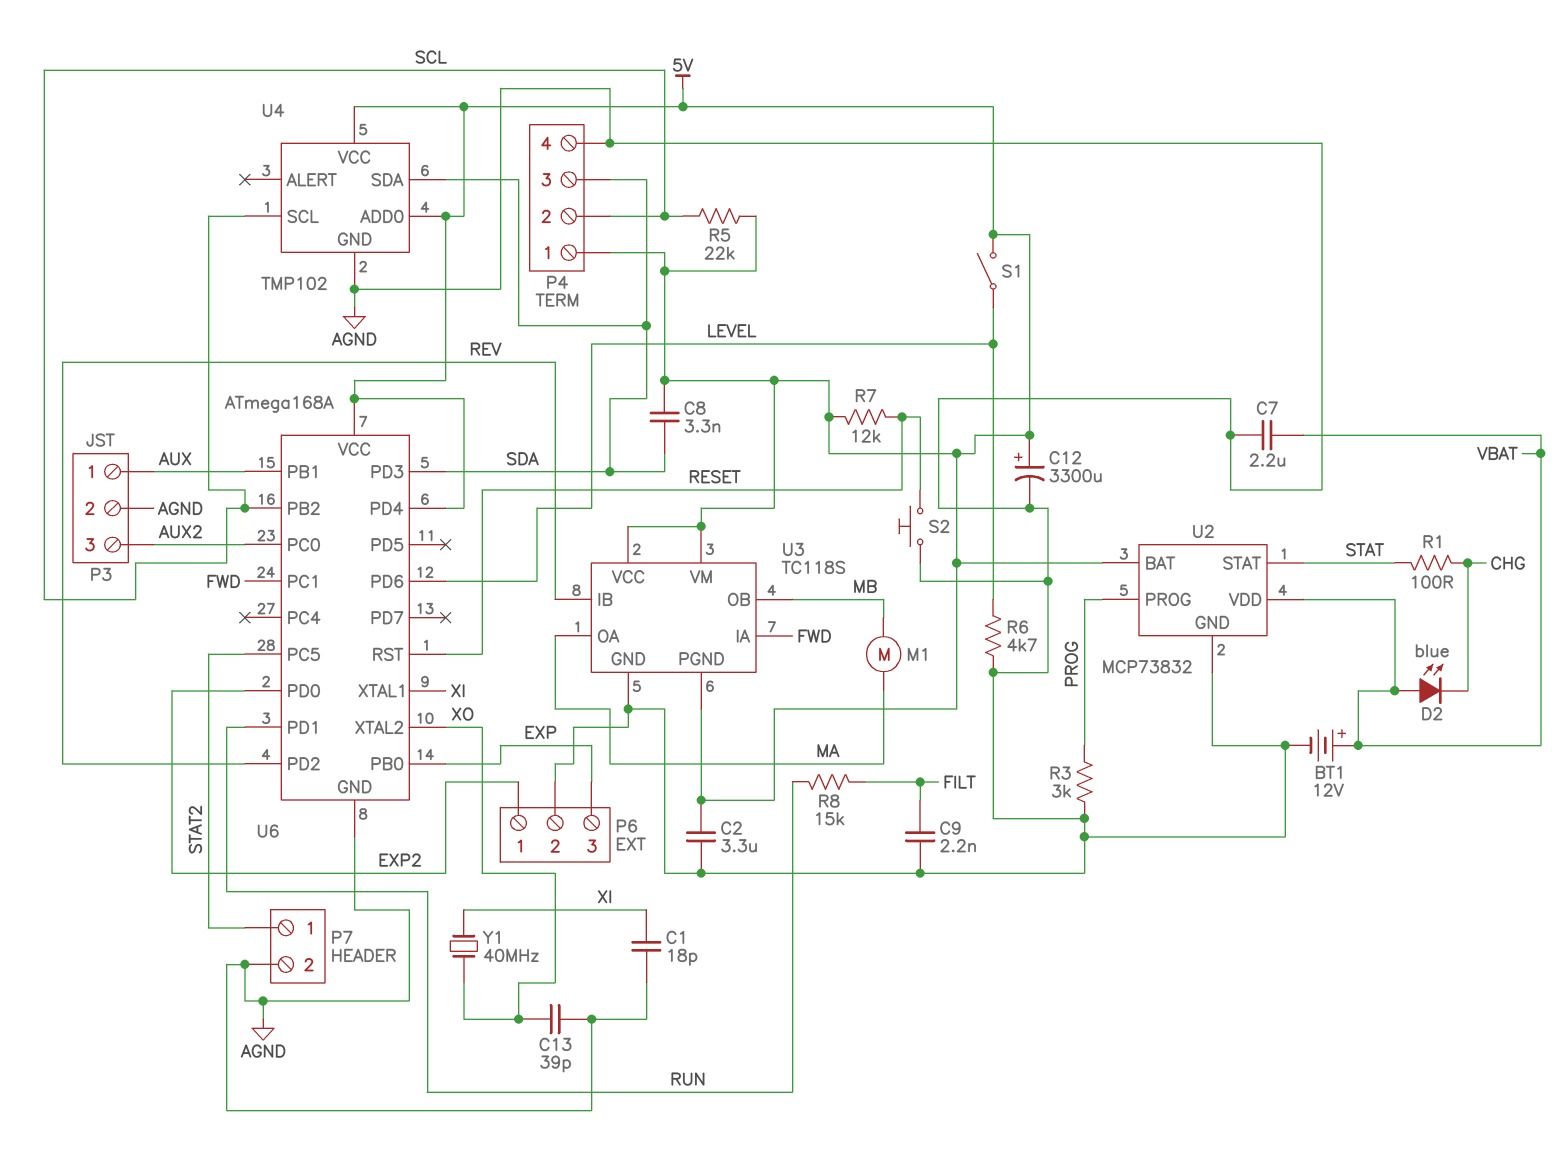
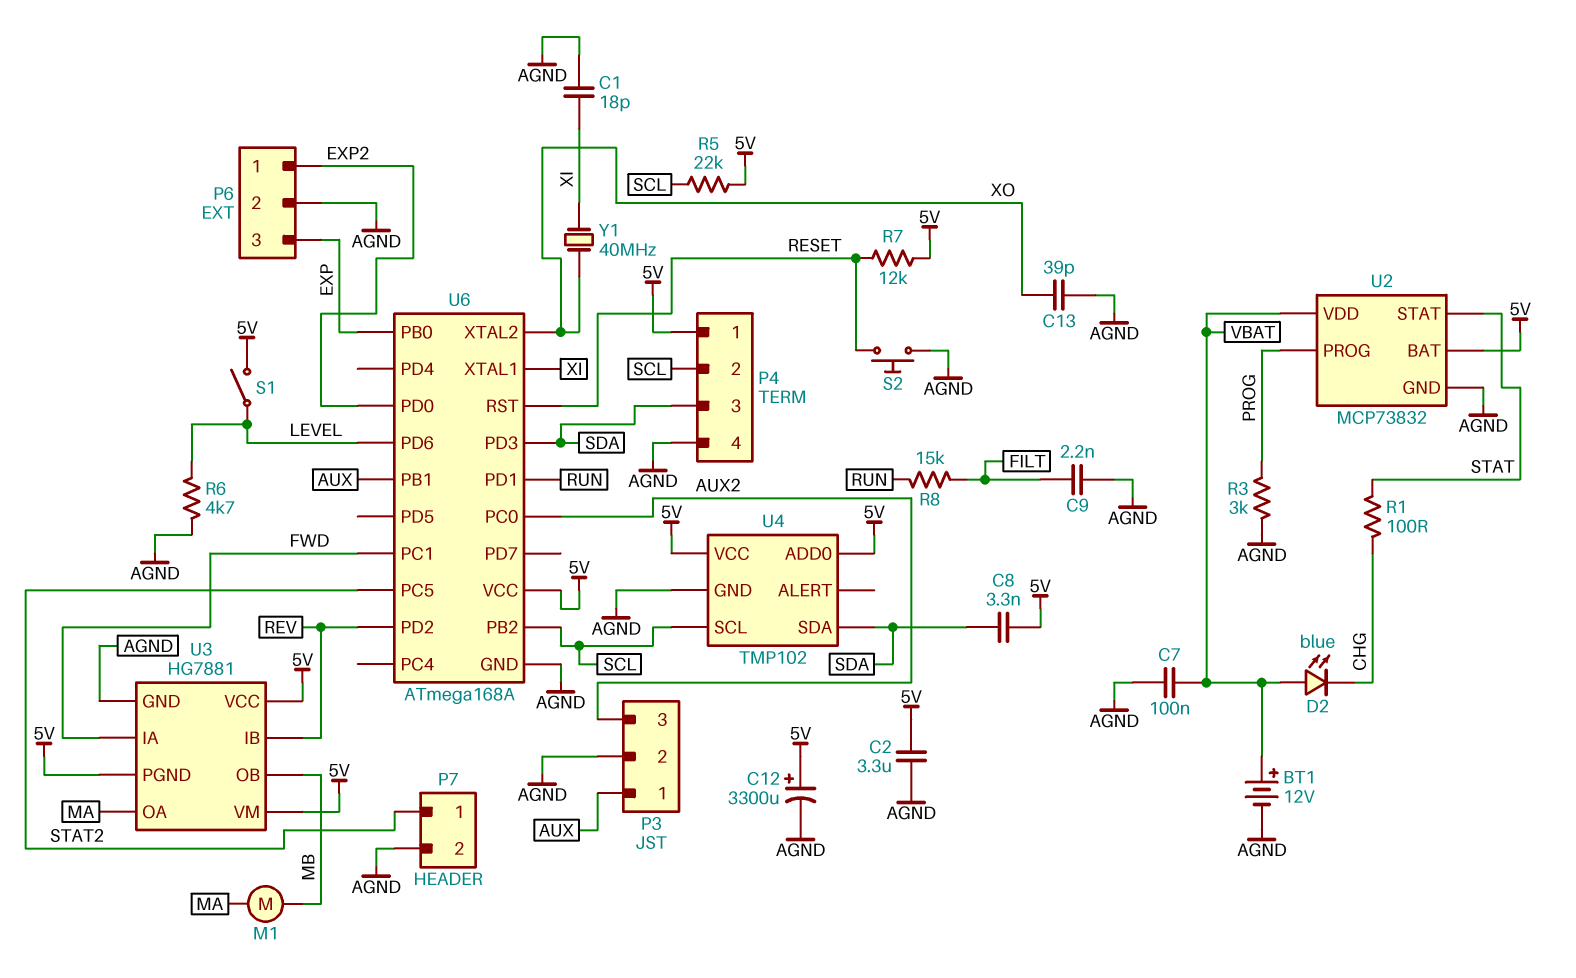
C7: 2.2uF (AGND, VBAT) -> 100nF (AGND, VBAT)
U3: TC118S -> HG7881
U6 pin PD4: 5V -> none

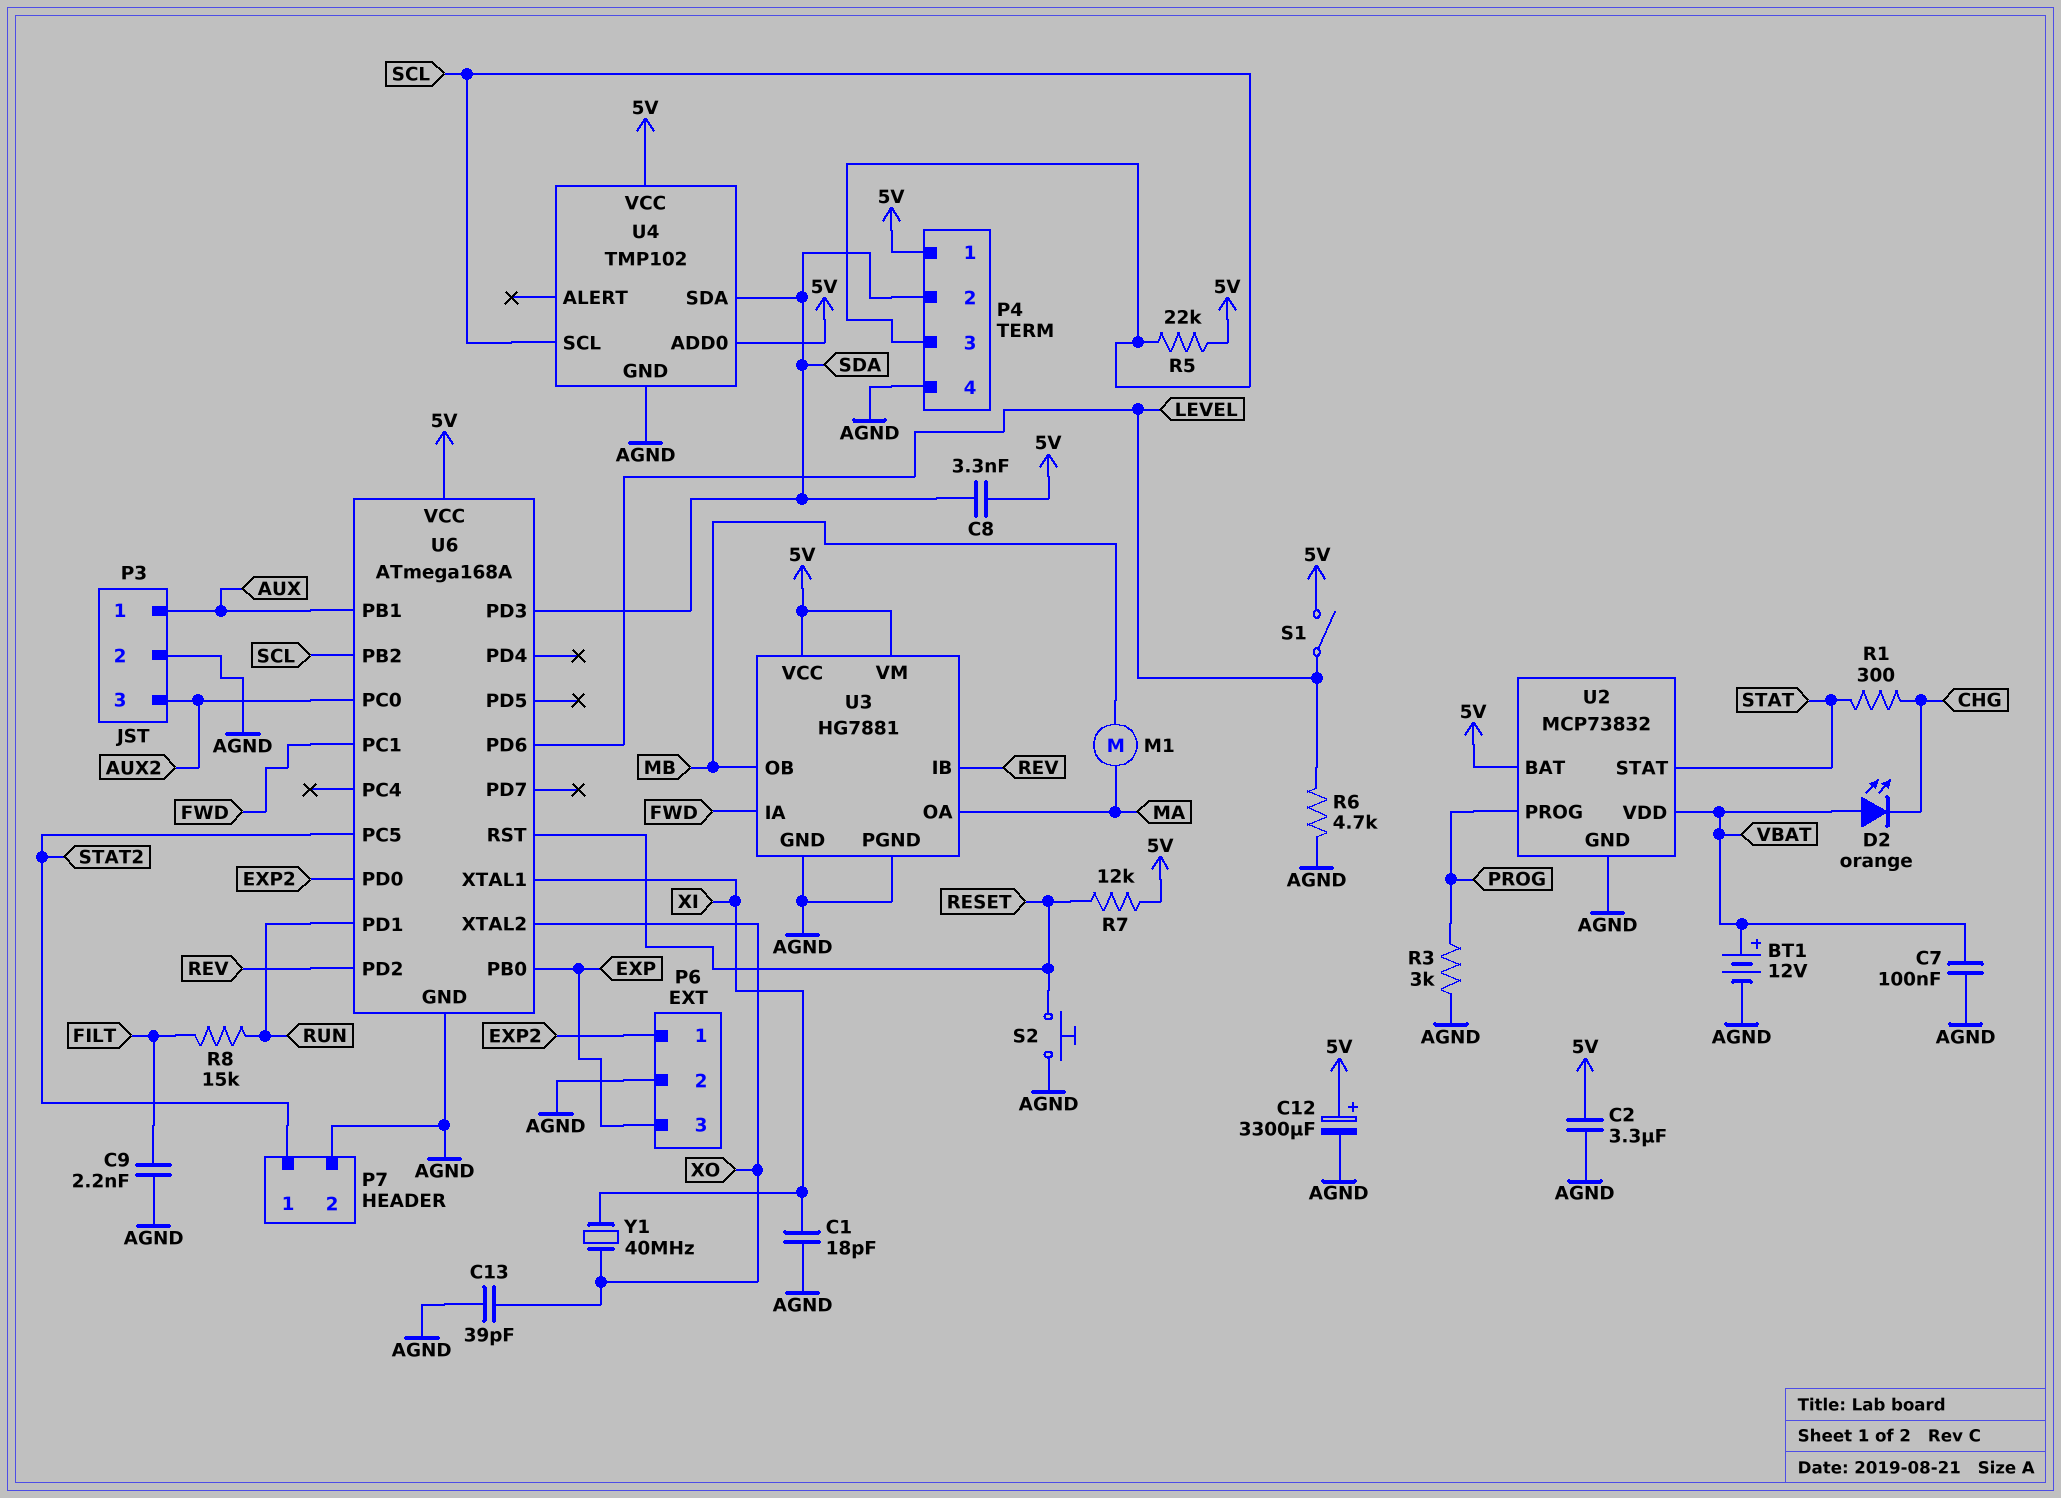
D2: LED blue (A VBAT, K CHG) -> LED orange (A VBAT, K CHG)
P4 pin 2: SCL -> SDA
P4 pin 3: SDA -> SCL
R1: 100 (CHG, STAT) -> 300 (CHG, STAT)
U3 pin PGND: 5V -> AGND

